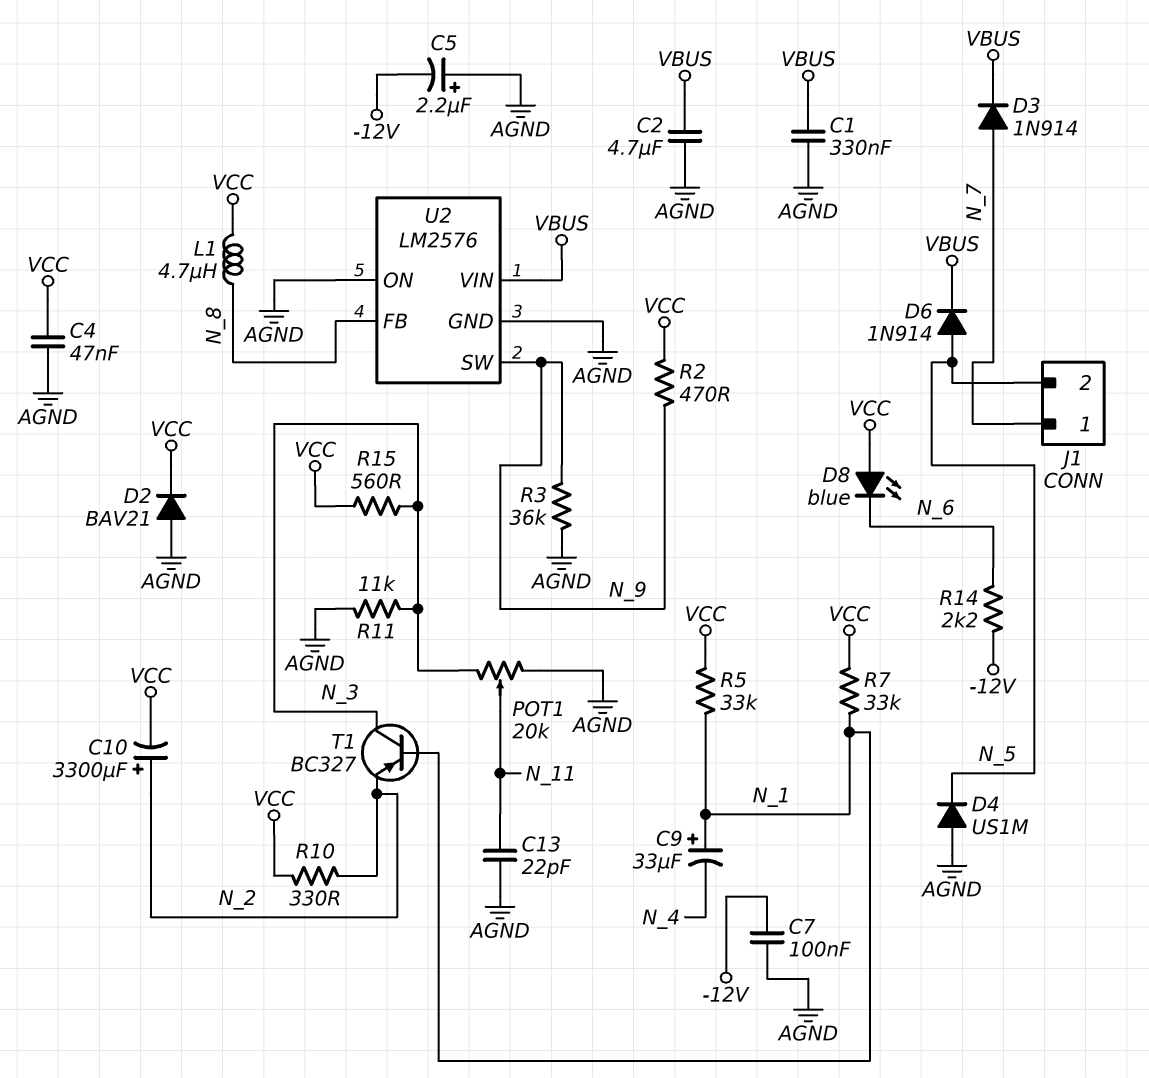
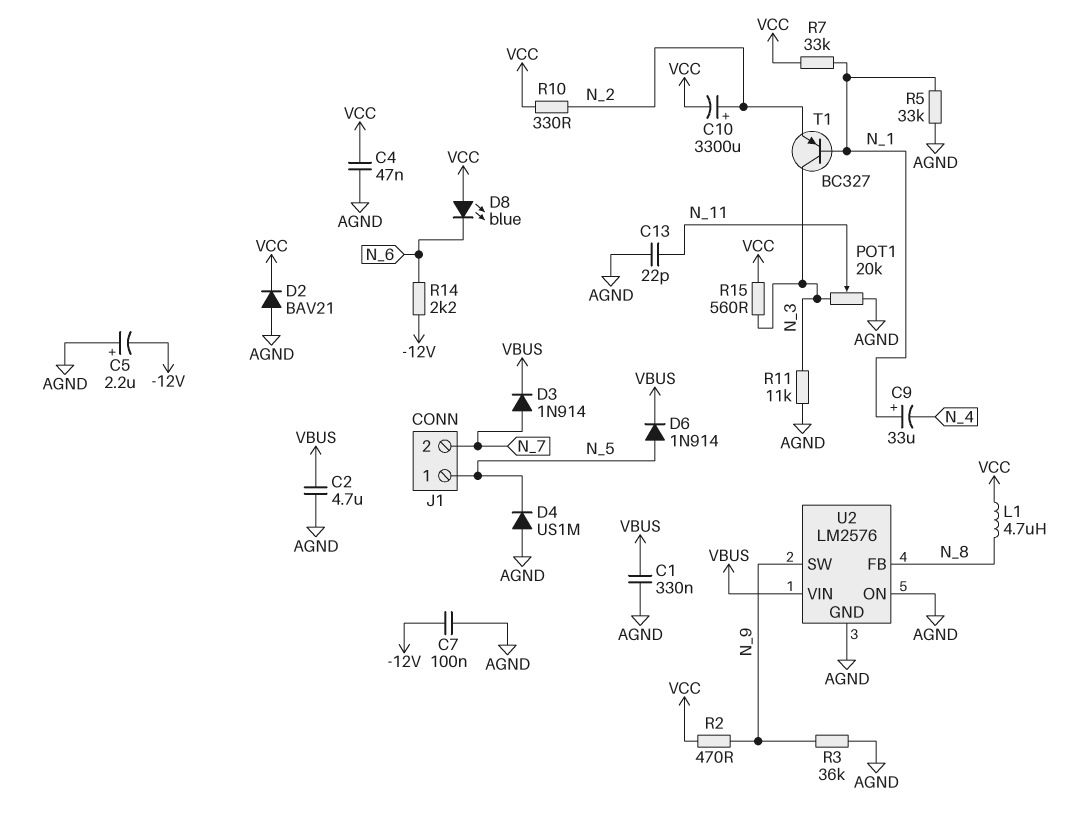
J1 pin 1: N_7 -> N_5
J1 pin 2: N_5 -> N_7
R5: 33k (N_1, VCC) -> 33k (AGND, N_1)

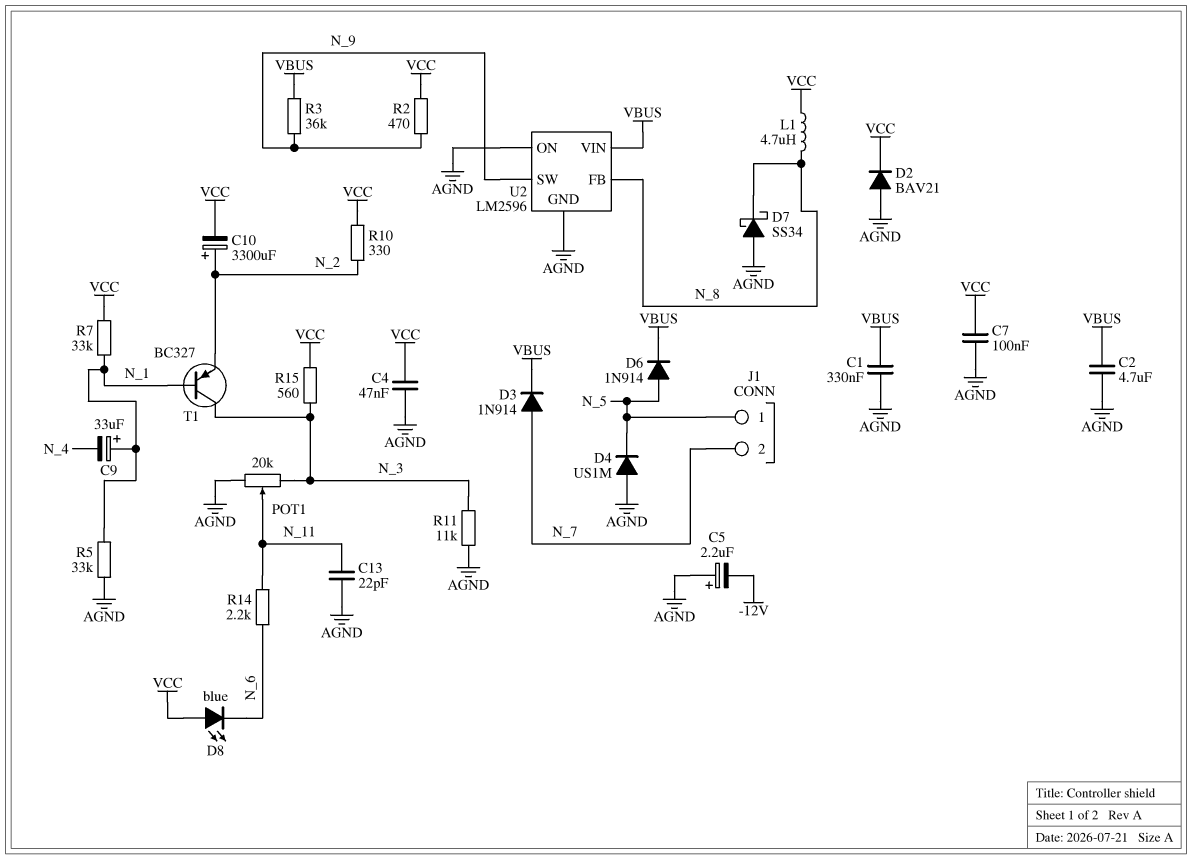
C7: 100nF (-12V, AGND) -> 100nF (AGND, VCC)
D7: none -> schottky SS34 (A AGND, K N_8)
R3: 36k (AGND, N_9) -> 36k (N_9, VBUS)
R14: 2.2k (-12V, N_6) -> 2.2k (N_6, N_11)
U2: LM2576 -> LM2596

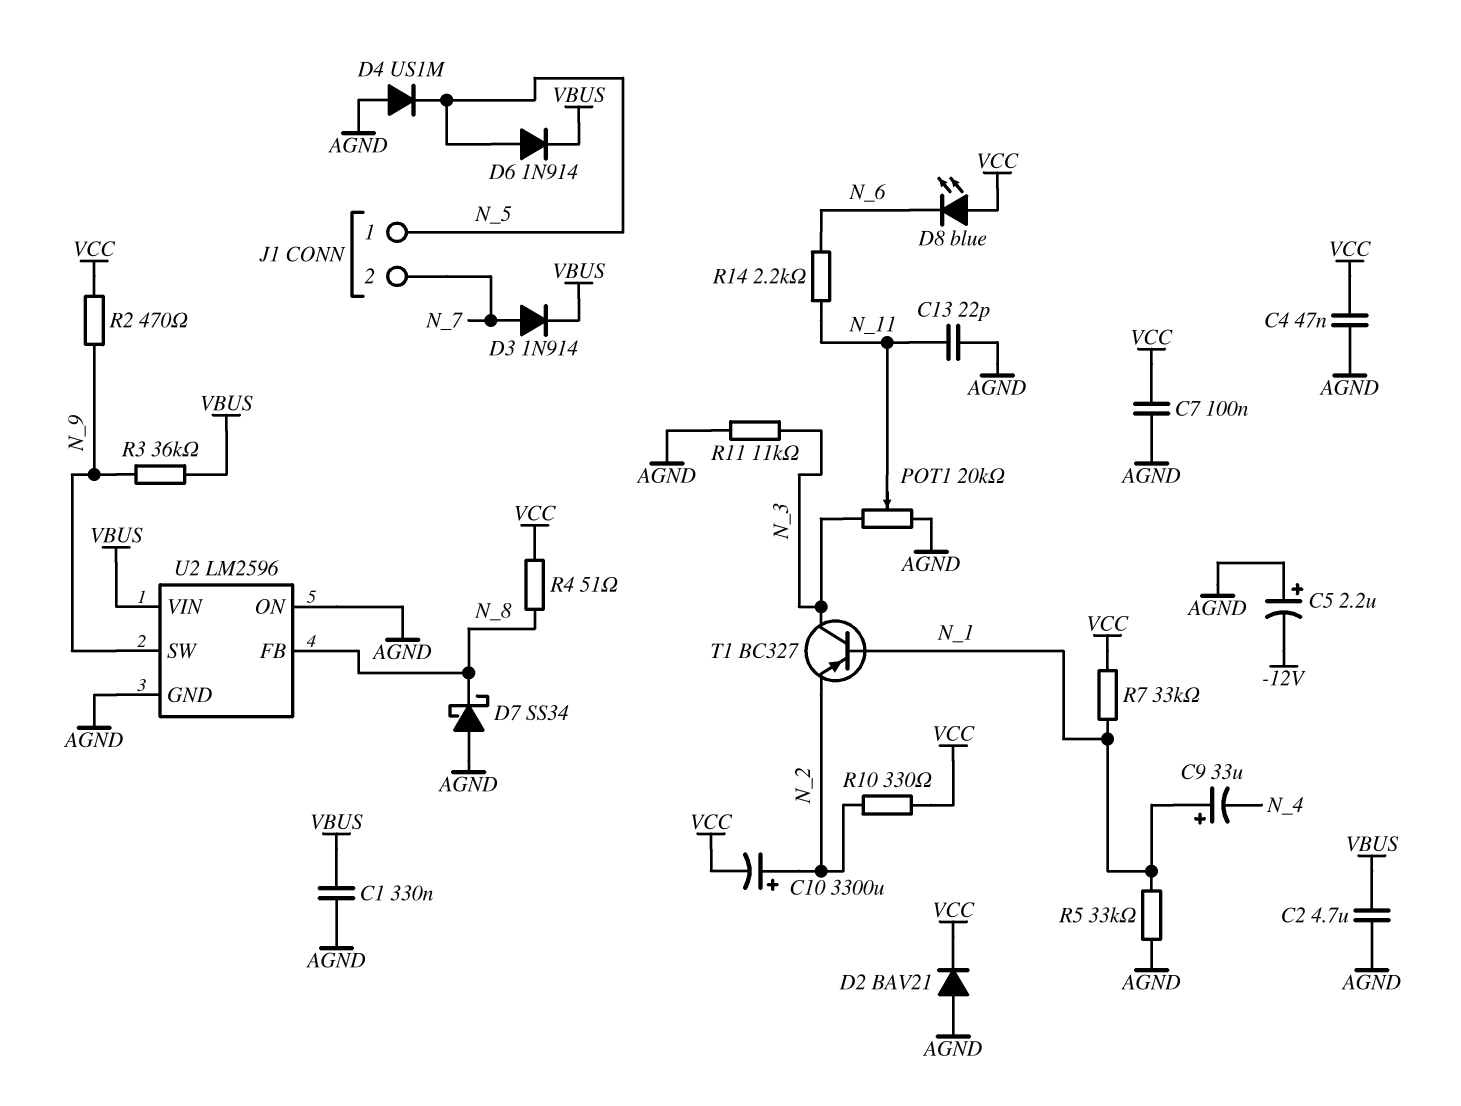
L1: 4.7uH (N_8, VCC) -> none
R4: none -> 51 (N_8, VCC)
R15: 560 (N_3, VCC) -> none

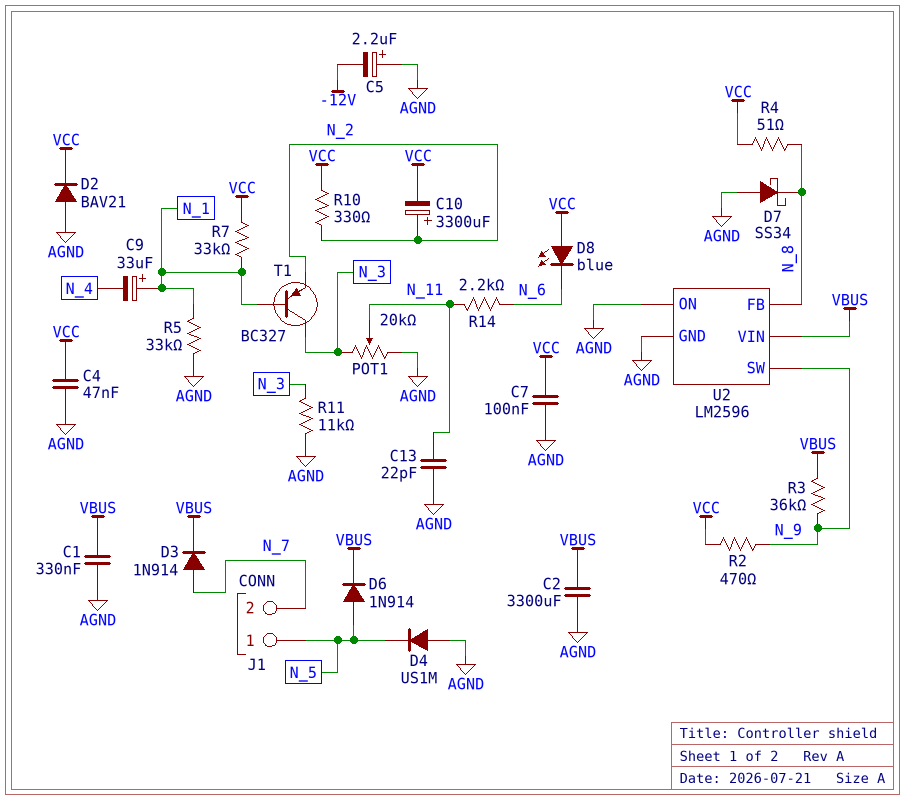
C2: 4.7uF (AGND, VBUS) -> 3300uF (AGND, VBUS)

